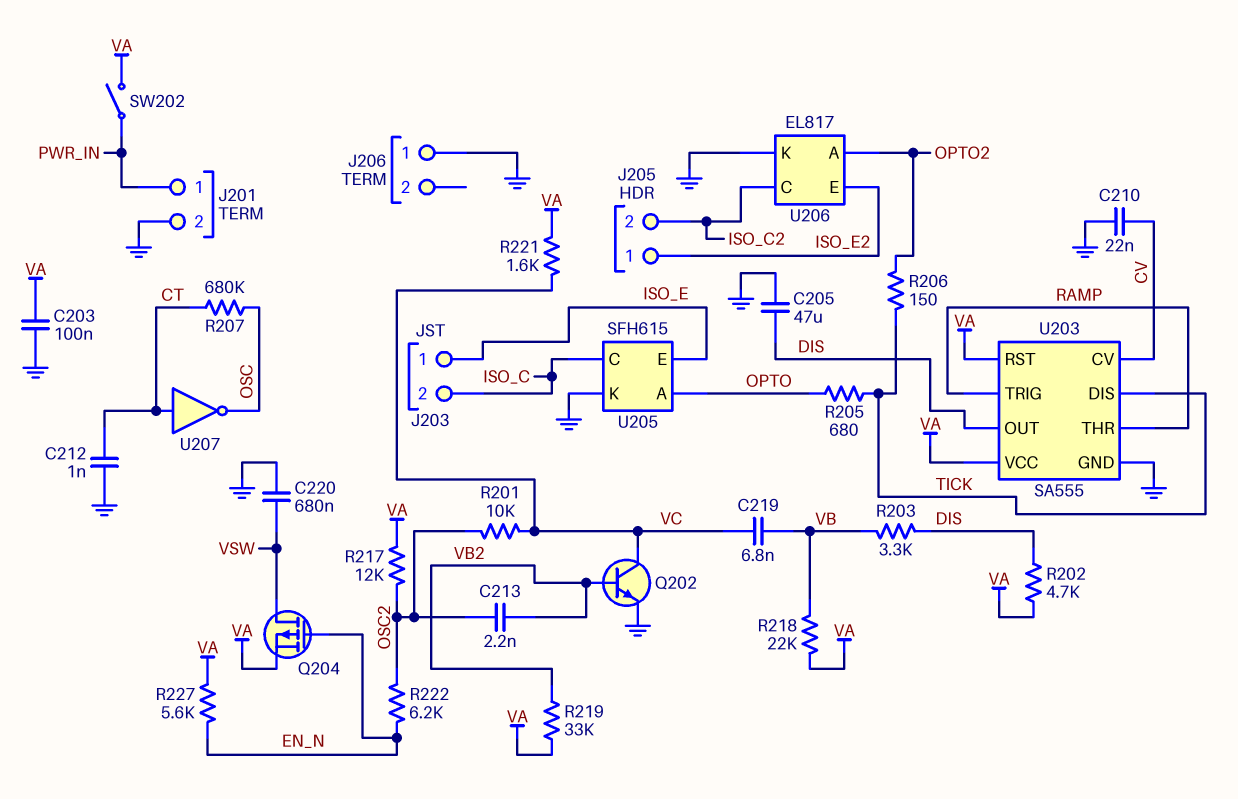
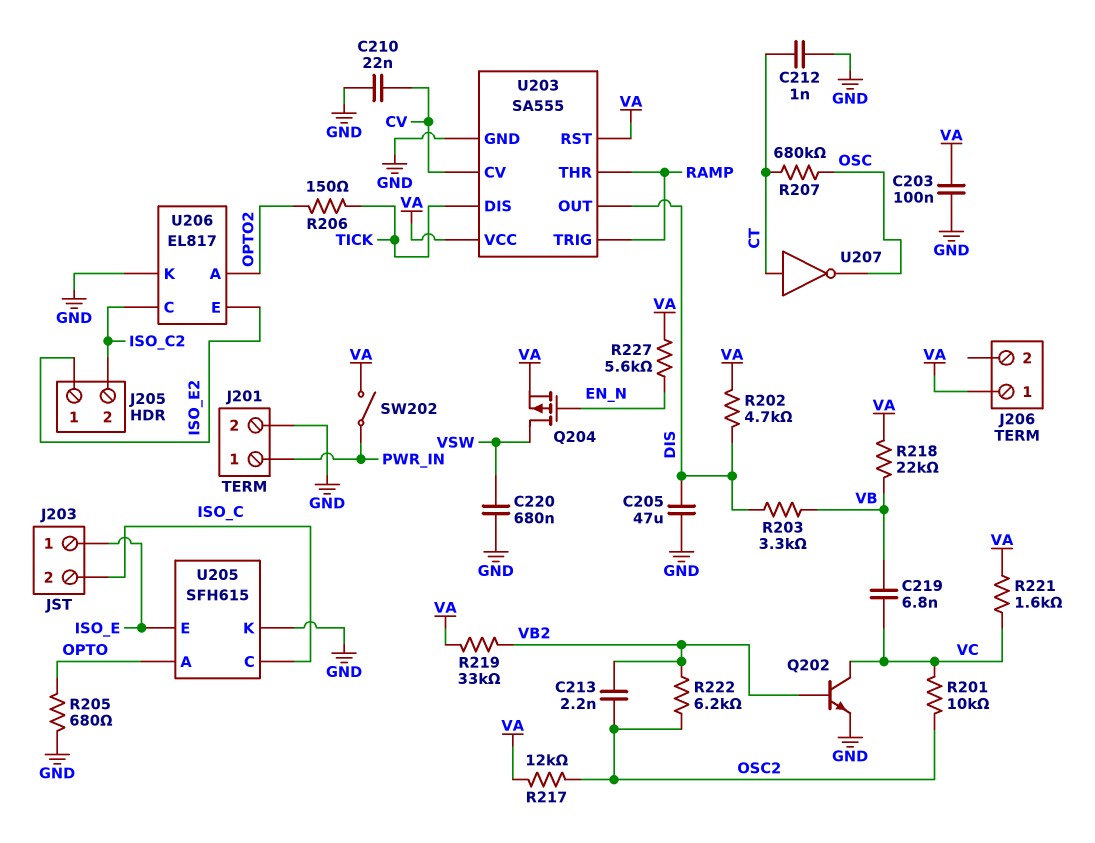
J206 pin 1: GND -> VA
R205: 680 (OPTO, TICK) -> 680 (GND, OPTO)
R222: 6.2k (EN_N, OSC2) -> 6.2k (OSC2, VB2)

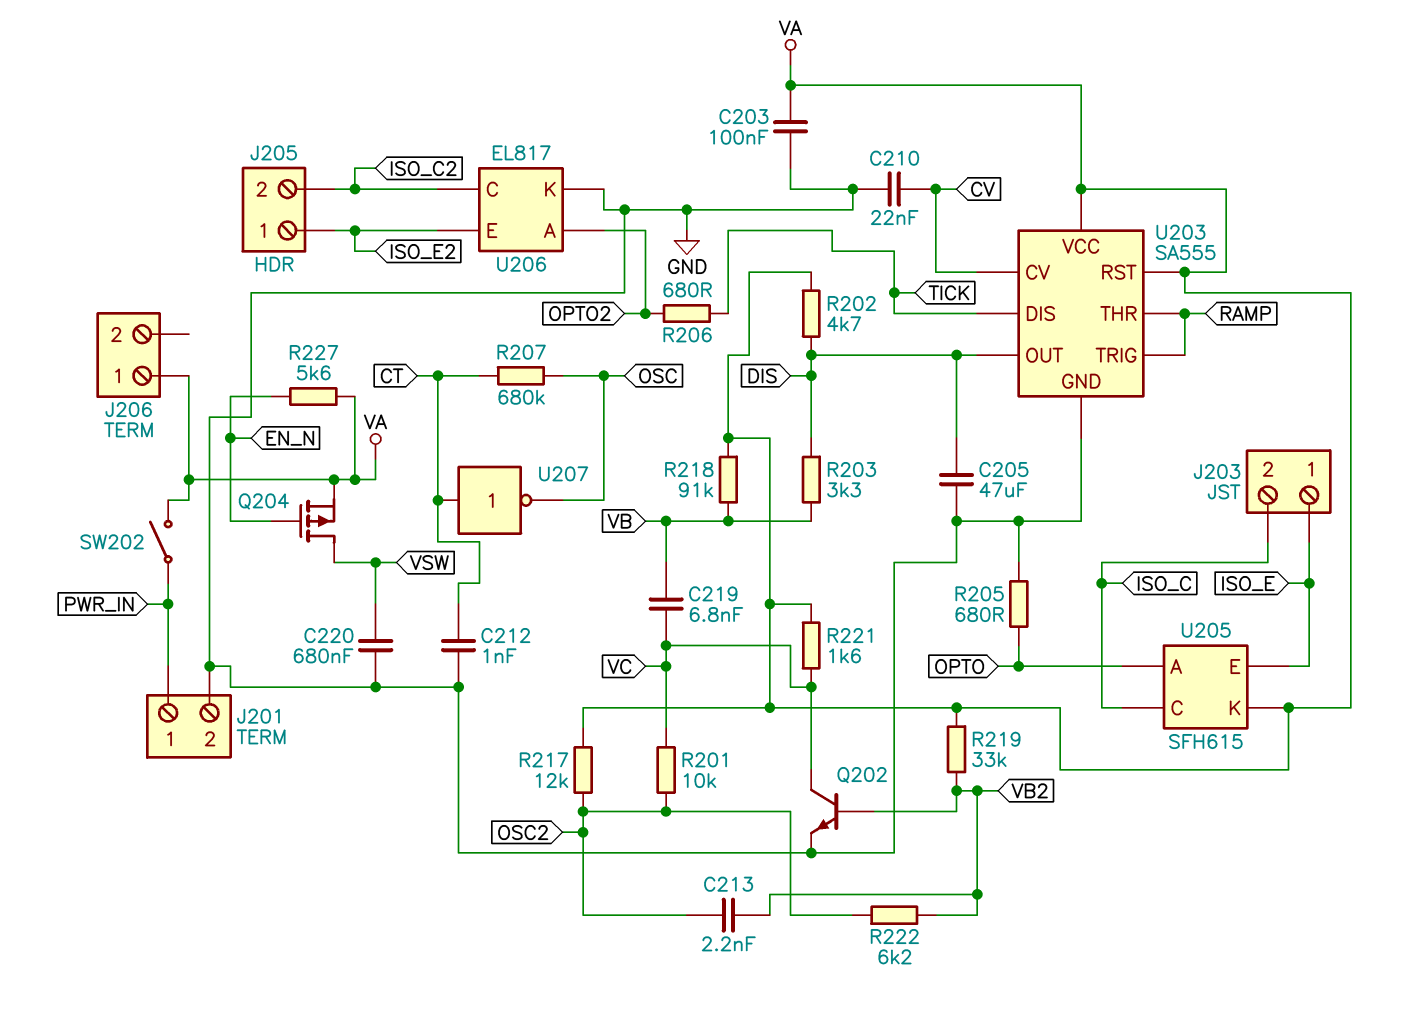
R206: 150 (OPTO2, TICK) -> 680 (OPTO2, TICK)
R218: 22k (VA, VB) -> 91k (VA, VB)
U205 pin K: GND -> VA

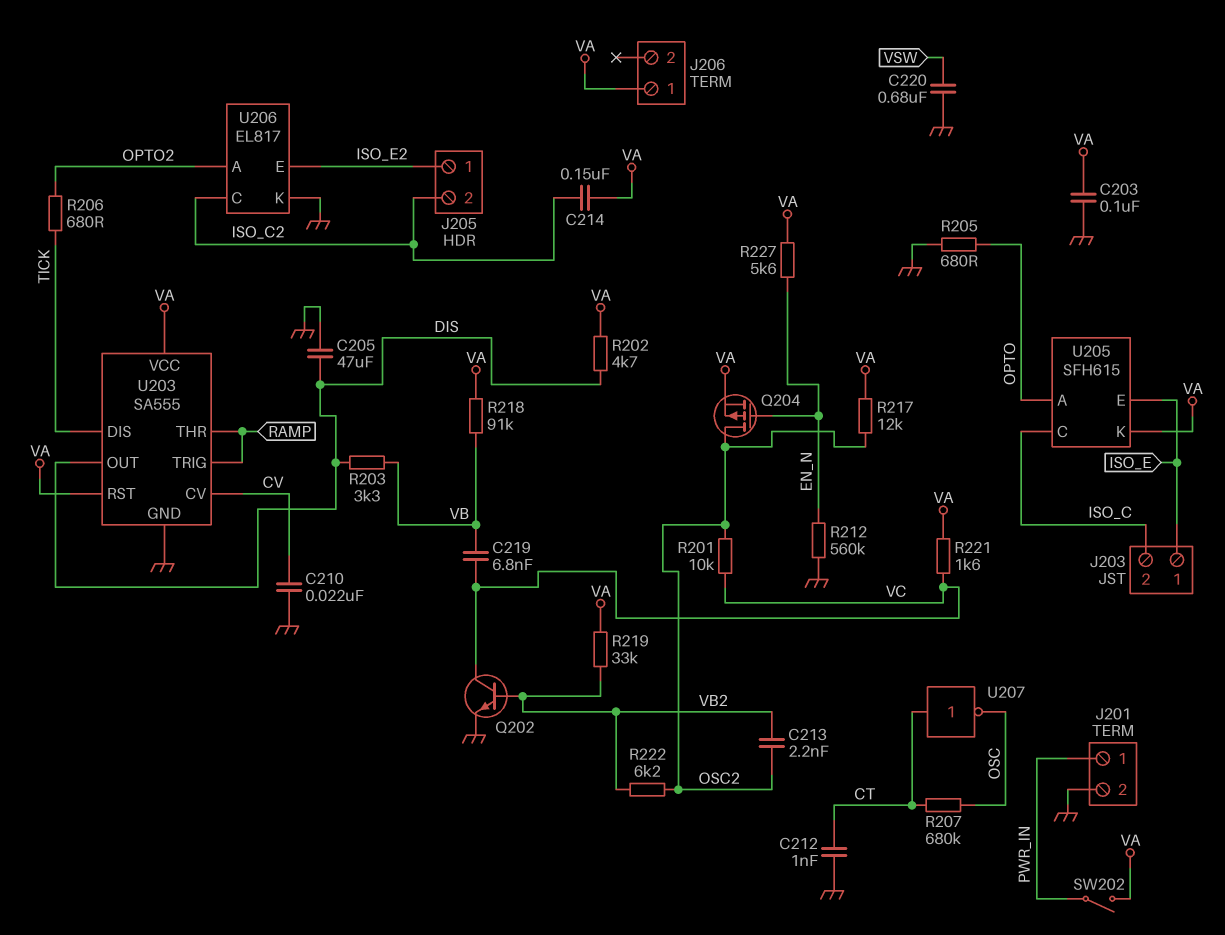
C214: none -> 150nF (ISO_C2, VA)
Q204: PMOS (G EN_N, D VSW, S VA) -> PMOS (G EN_N, D OSC2, S VA)
R212: none -> 560k (EN_N, GND)

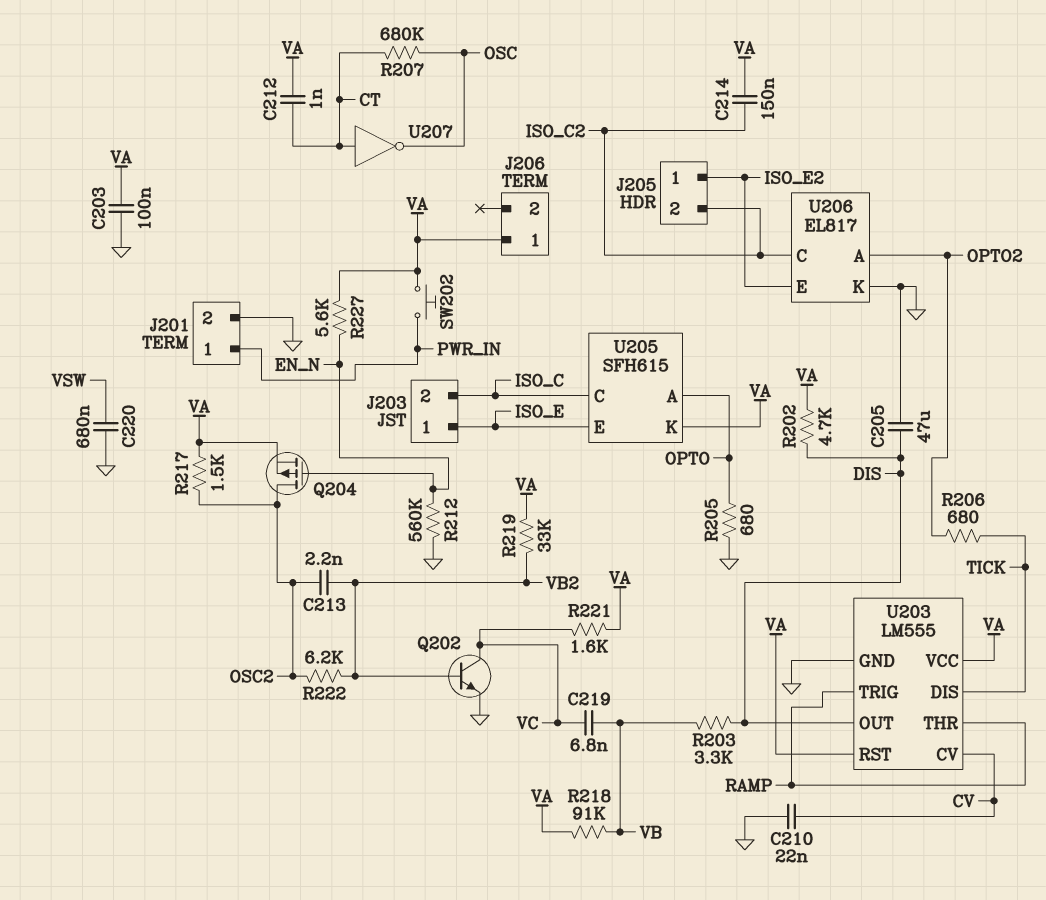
C212: 1nF (CT, GND) -> 1nF (CT, VA)
R201: 10k (OSC2, VC) -> none
R217: 12k (OSC2, VA) -> 1.5k (OSC2, VA)
SW202: switch (PWR_IN, VA) -> button (PWR_IN, VA)
U203: SA555 -> LM555

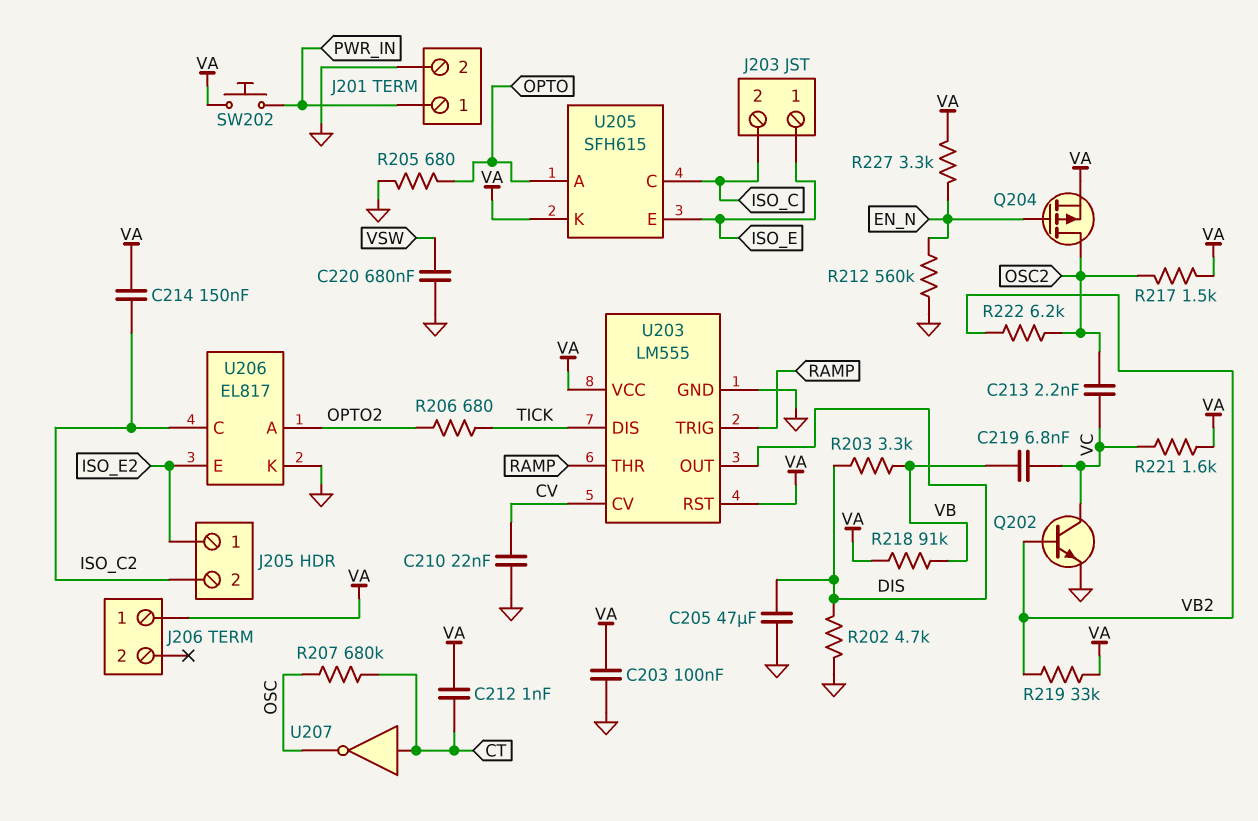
C213: 2.2nF (OSC2, VB2) -> 2.2nF (OSC2, VC)
R202: 4.7k (DIS, VA) -> 4.7k (DIS, GND)
R227: 5.6k (EN_N, VA) -> 3.3k (EN_N, VA)

